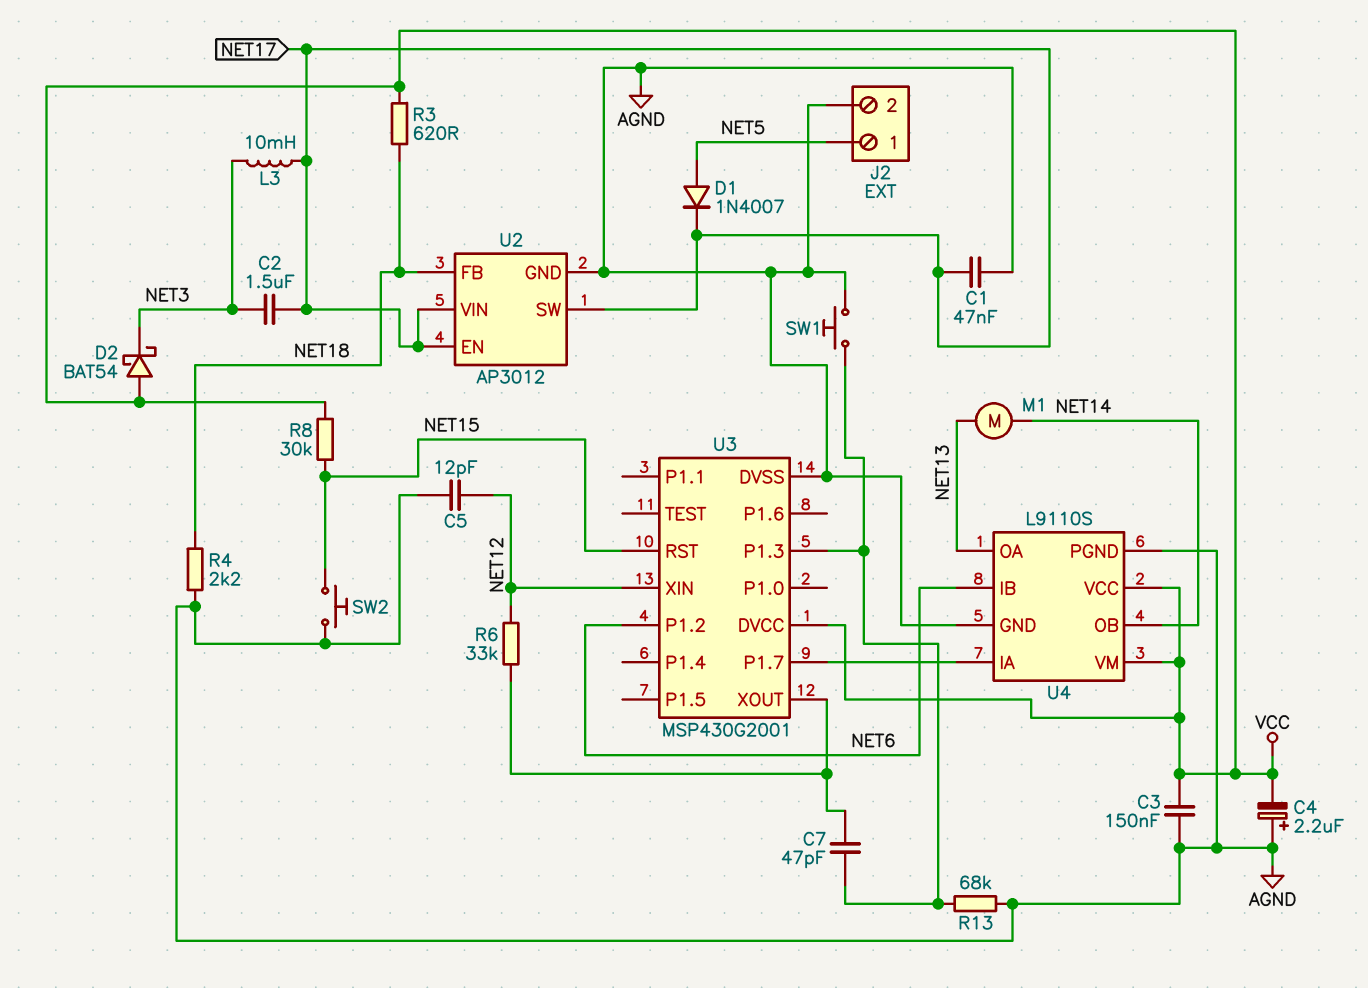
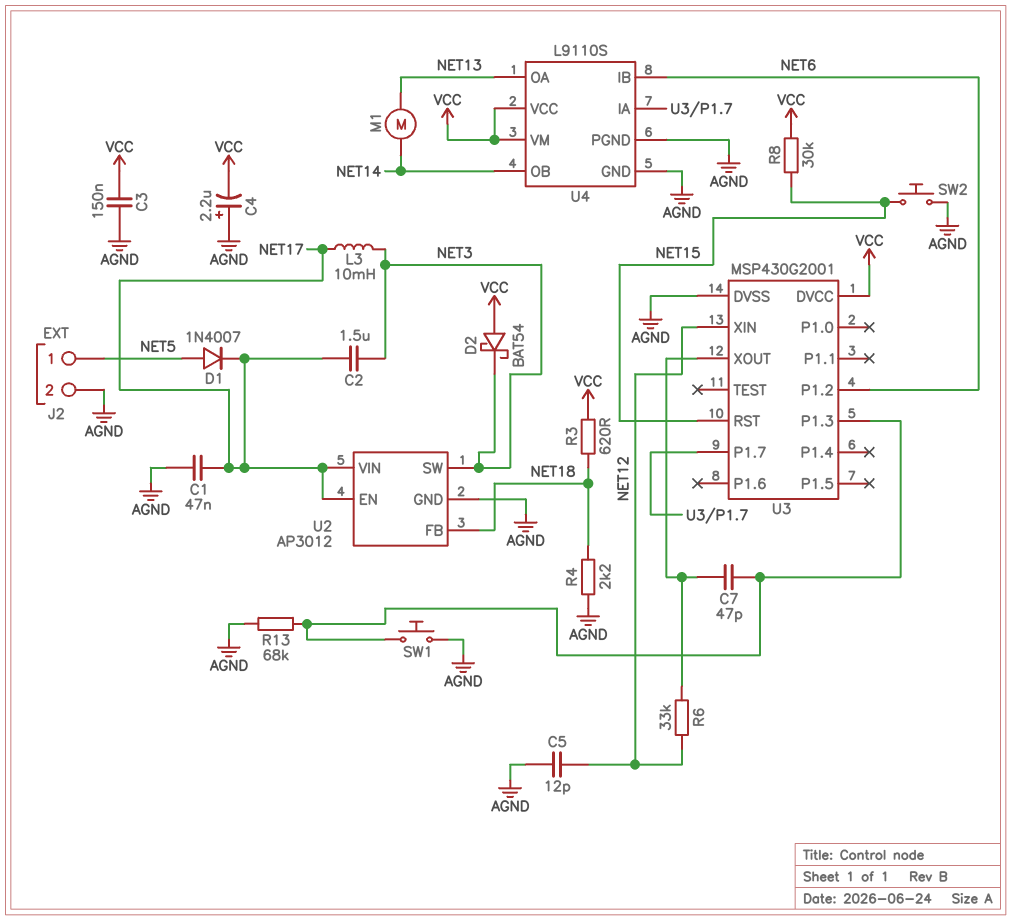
U2 pin SW: NET17 -> NET3

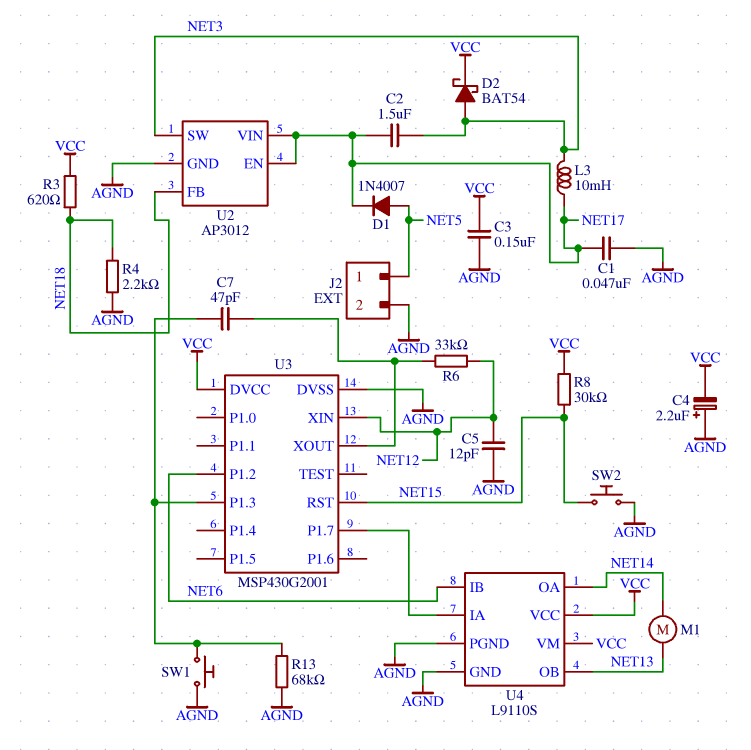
D2: schottky BAT54 (A VCC, K NET3) -> schottky BAT54 (A NET3, K VCC)
U4 pin OA: NET13 -> NET14
U4 pin OB: NET14 -> NET13

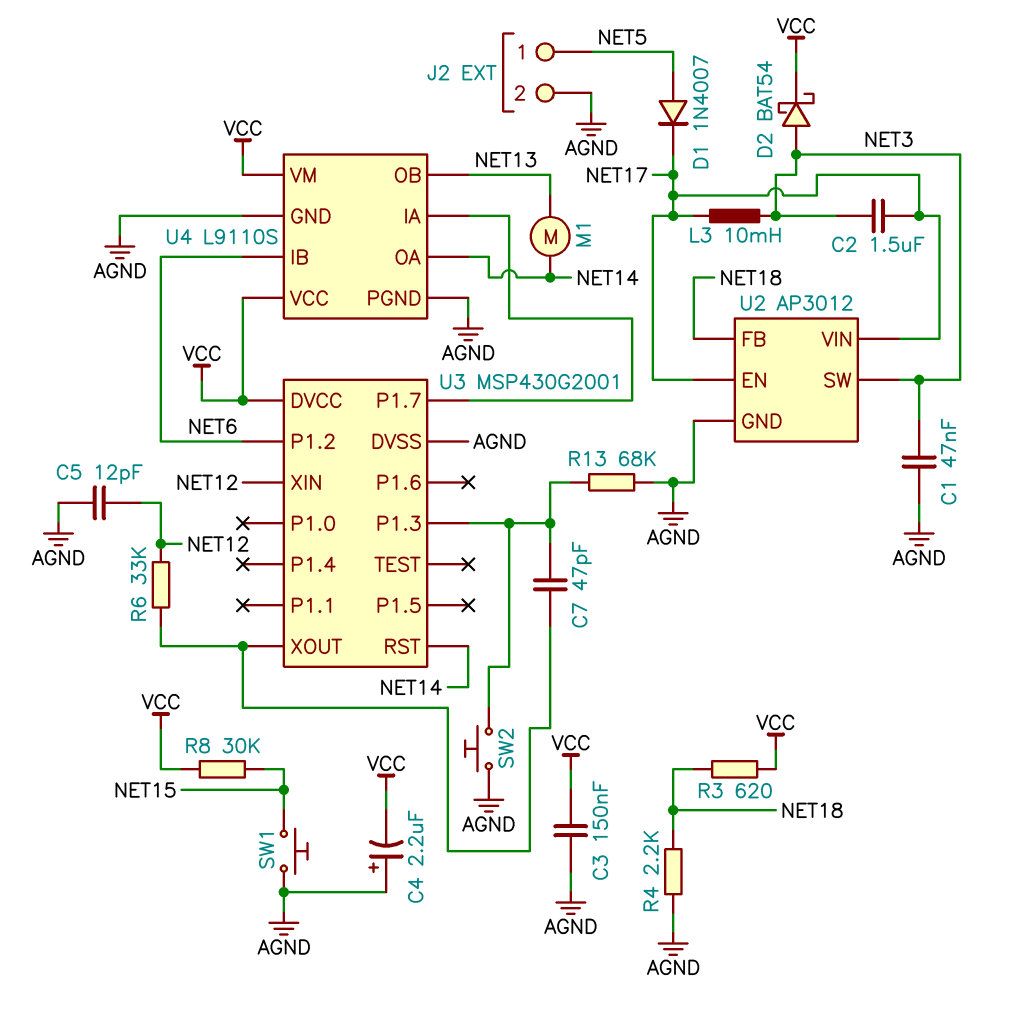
C1: 47nF (AGND, NET17) -> 47nF (AGND, NET3)
SW1: button (AGND, U3/P1.3) -> button (AGND, NET15)
SW2: button (AGND, NET15) -> button (AGND, U3/P1.3)
U3 pin RST: NET15 -> NET14

